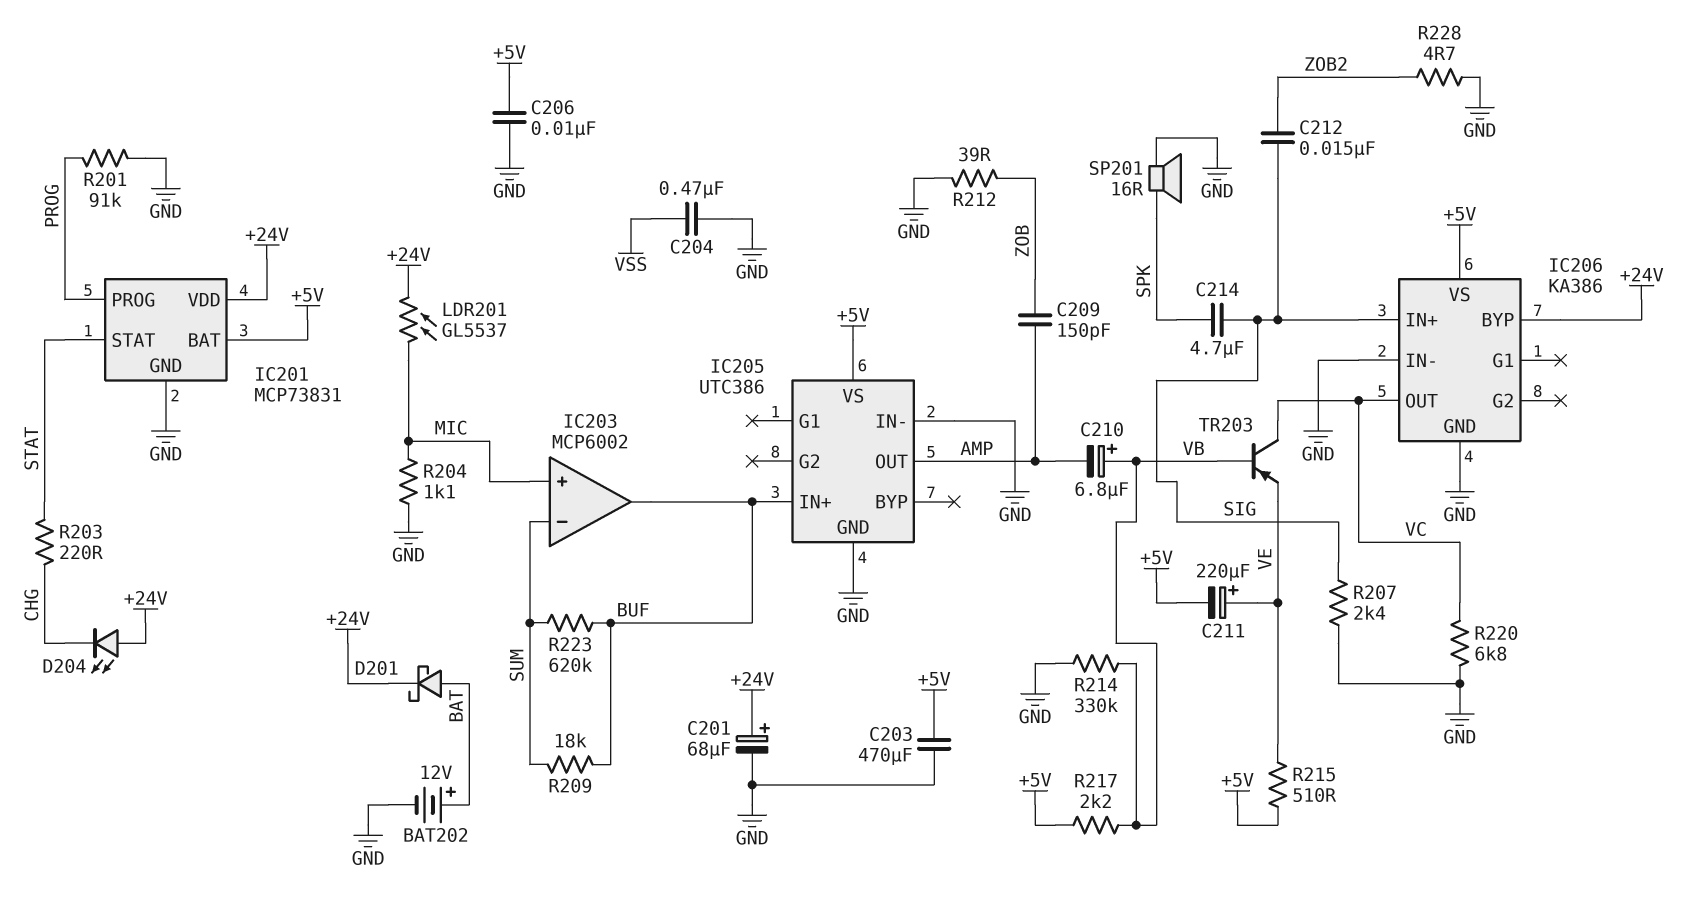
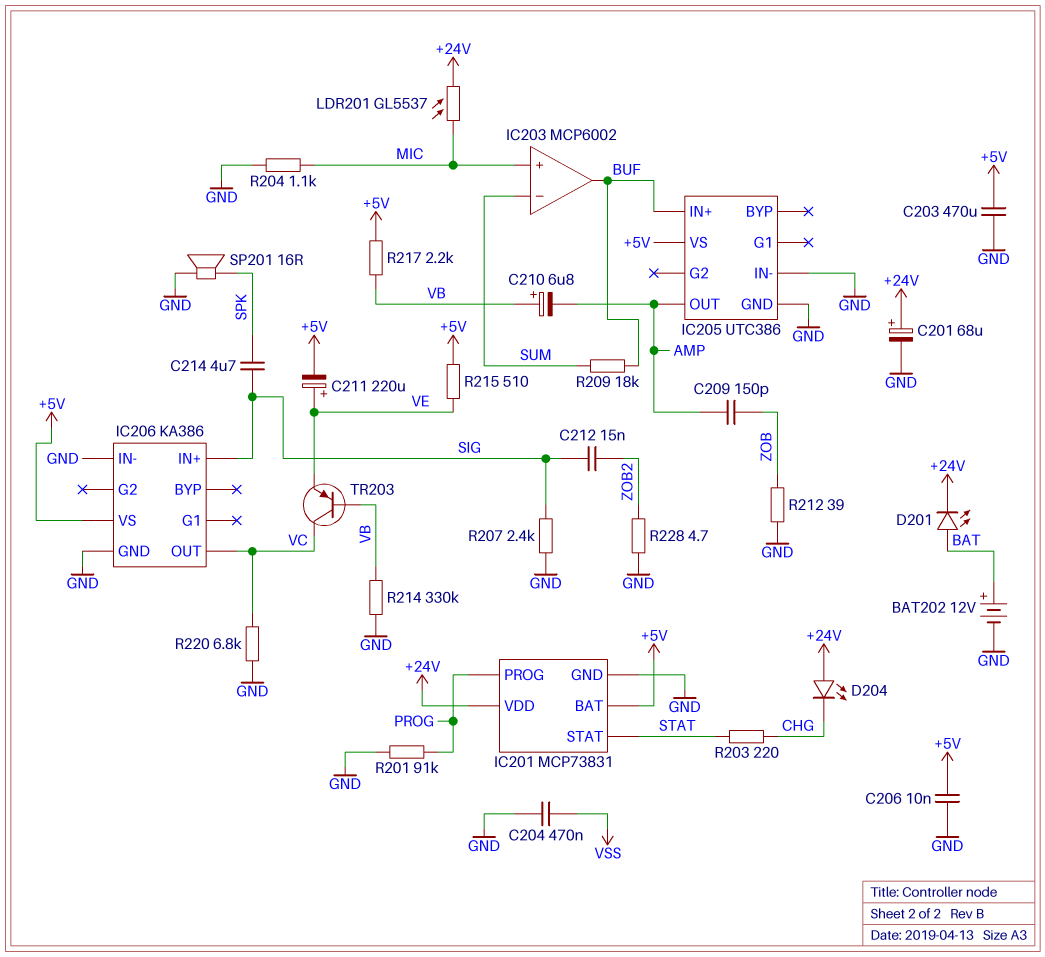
D201: schottky (A BAT, K +24V) -> LED (A BAT, K +24V)
IC206 pin BYP: +24V -> none
R223: 620k (BUF, SUM) -> none

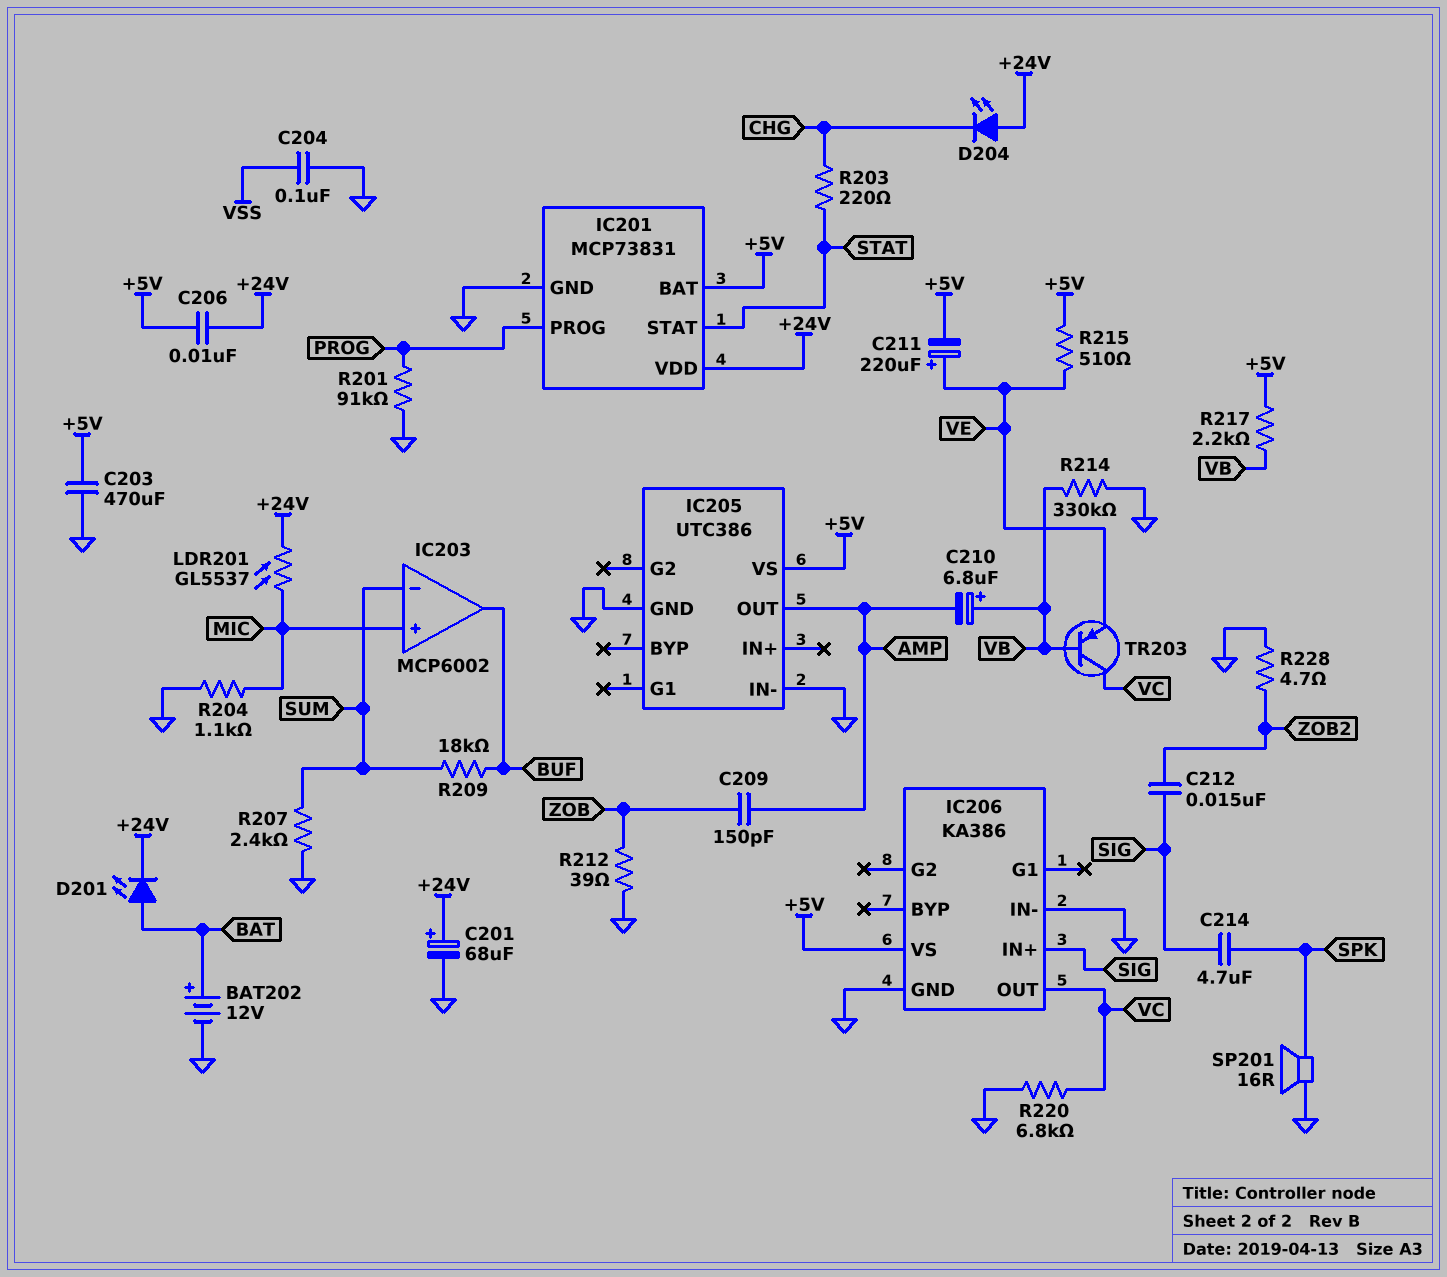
C204: 470nF (GND, VSS) -> 100nF (GND, VSS)
C206: 10nF (+5V, GND) -> 10nF (+5V, +24V)
IC205 pin IN+: BUF -> none
R207: 2.4k (GND, SIG) -> 2.4k (GND, SUM)

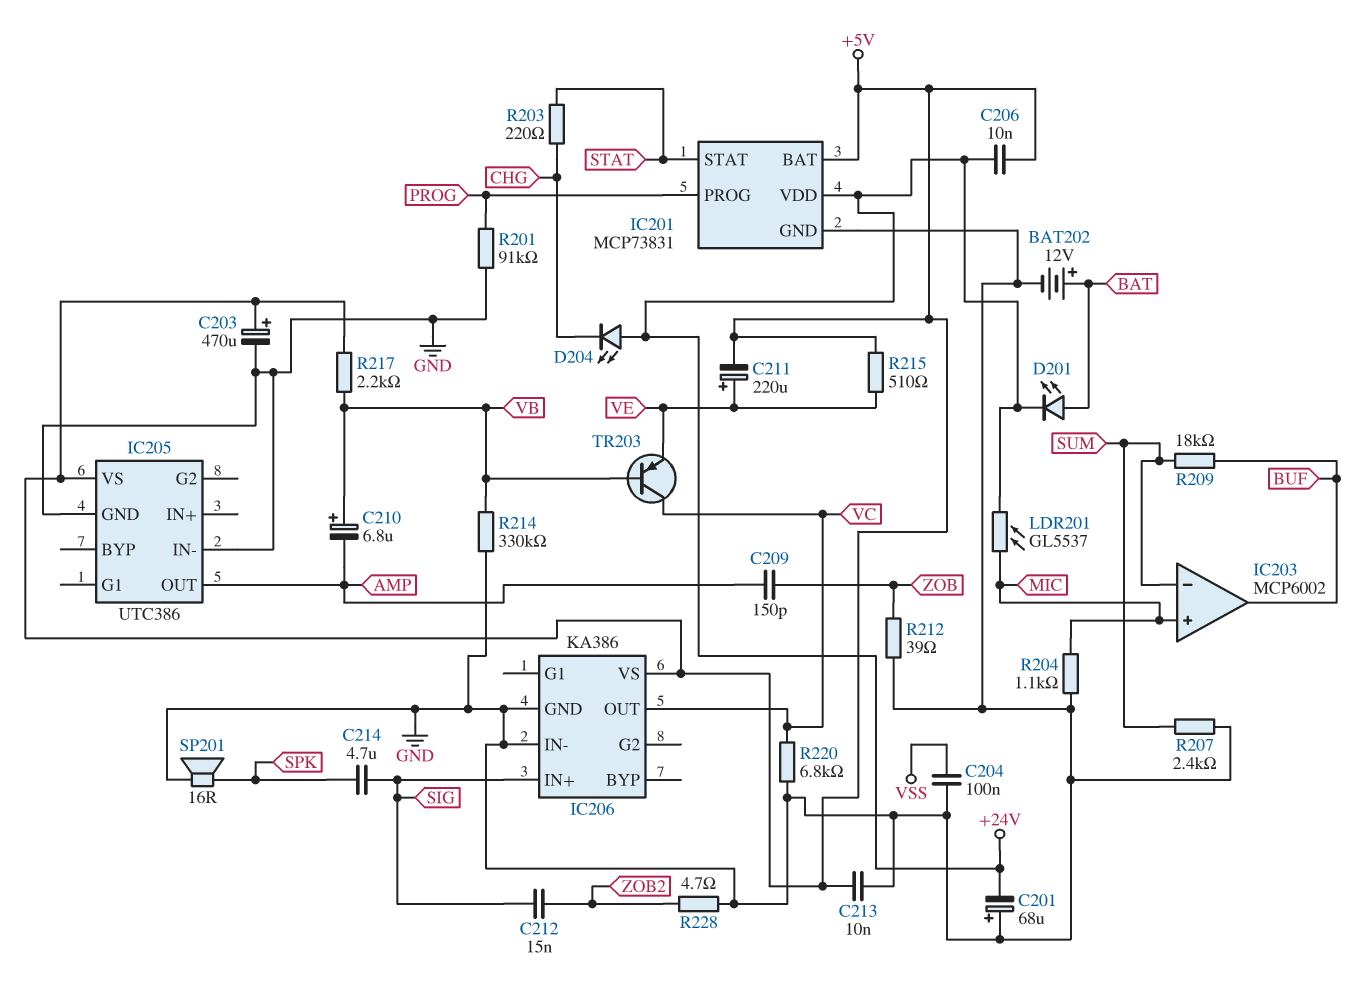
C201: 68uF (plus +24V, minus GND) -> 68uF (plus GND, minus +24V)
C203: 470uF (+5V, GND) -> 470uF (plus +5V, minus GND)
C213: none -> 10nF (+5V, GND)

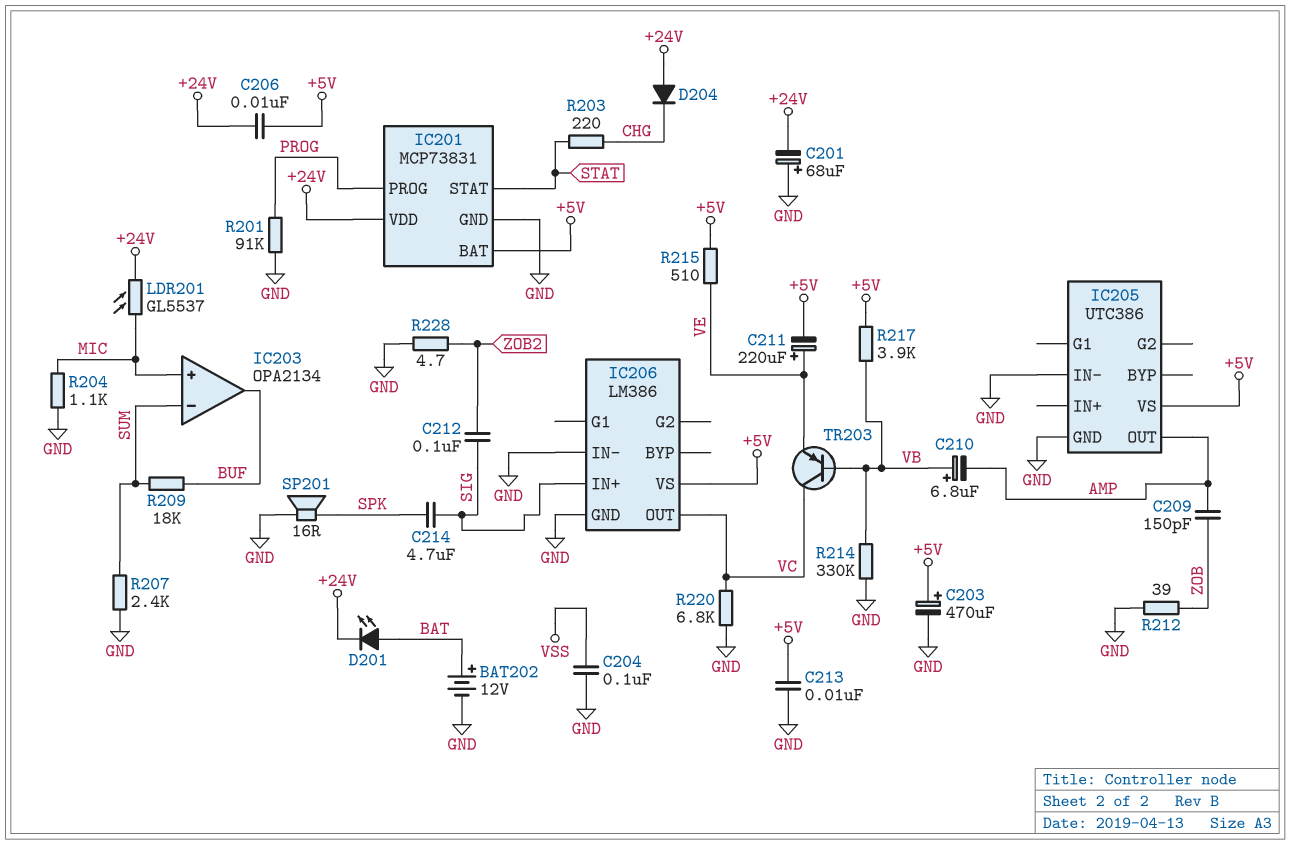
C212: 15nF (SIG, ZOB2) -> 100nF (SIG, ZOB2)
D204: LED (A +24V, K CHG) -> diode (A +24V, K CHG)
IC203: MCP6002 -> OPA2134
IC206: KA386 -> LM386
R217: 2.2k (+5V, VB) -> 3.9k (+5V, VB)

